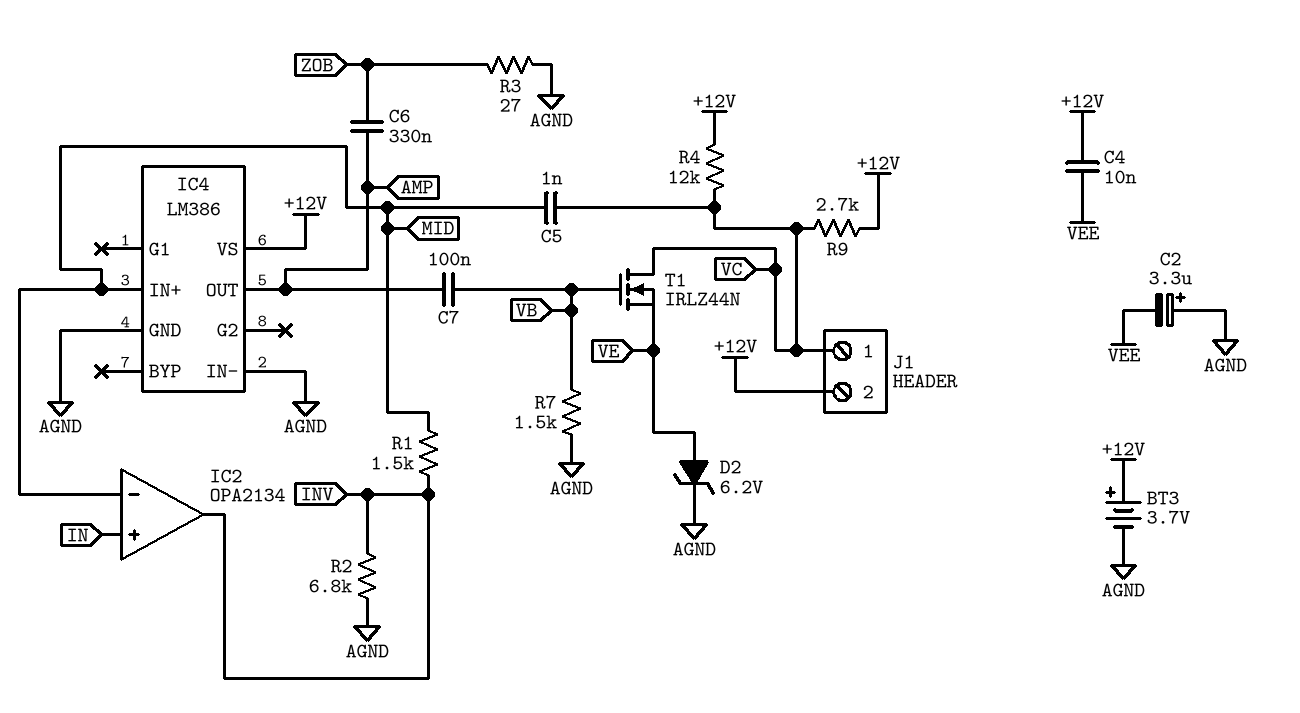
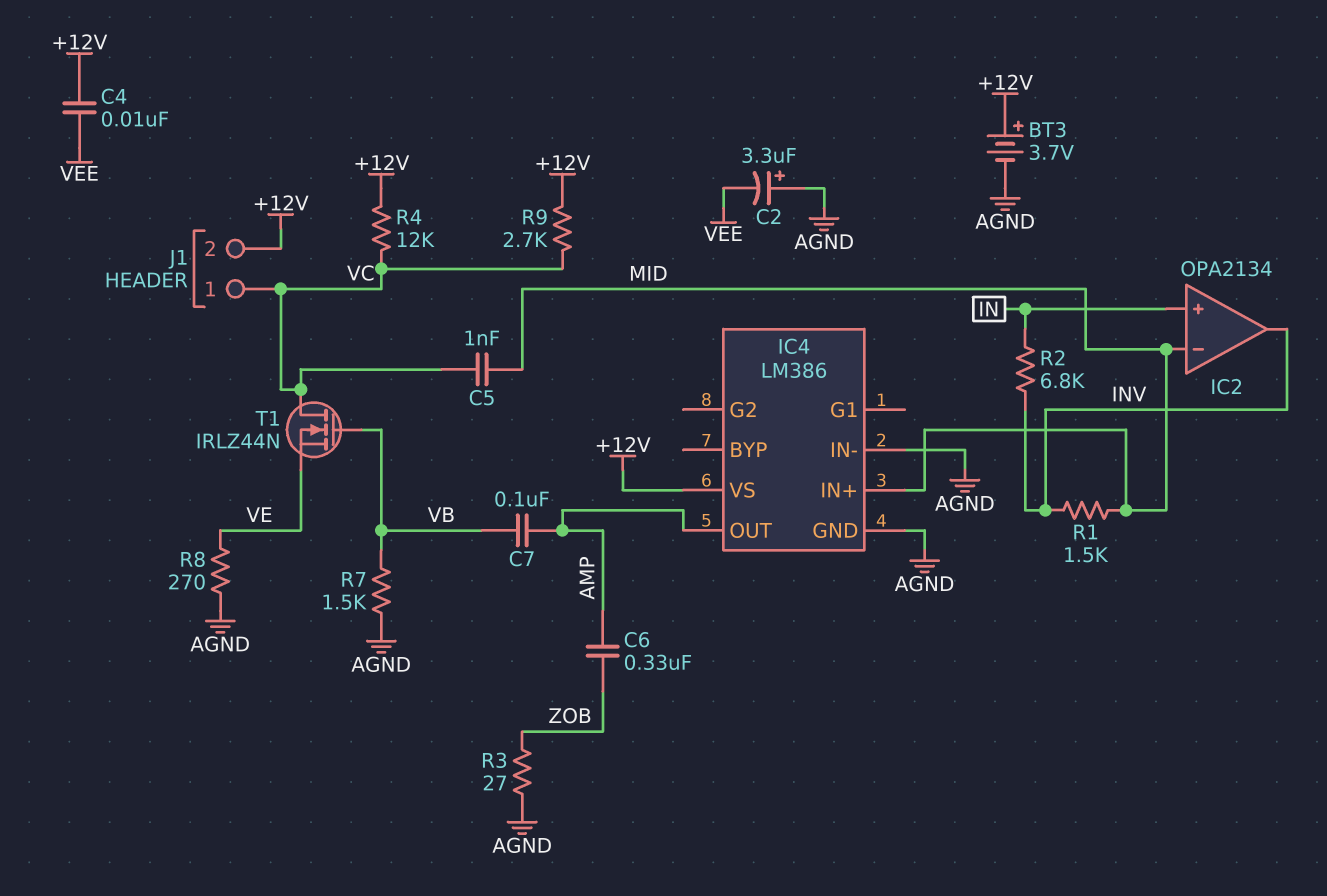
D2: zener 6.2V (A VE, K AGND) -> none
R2: 6.8k (AGND, INV) -> 6.8k (IN, INV)
R8: none -> 270 (AGND, VE)

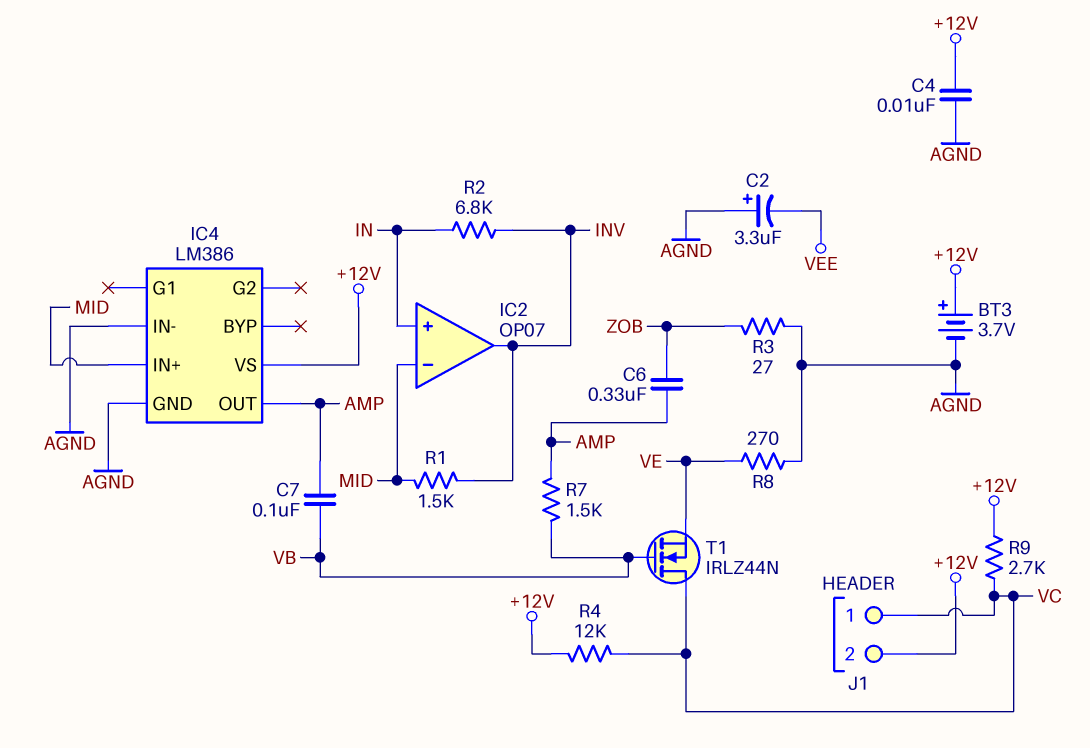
C4: 10nF (+12V, VEE) -> 10nF (+12V, AGND)
C5: 1nF (MID, VC) -> none
IC2: OPA2134 -> OP07
R7: 1.5k (AGND, VB) -> 1.5k (AMP, VB)

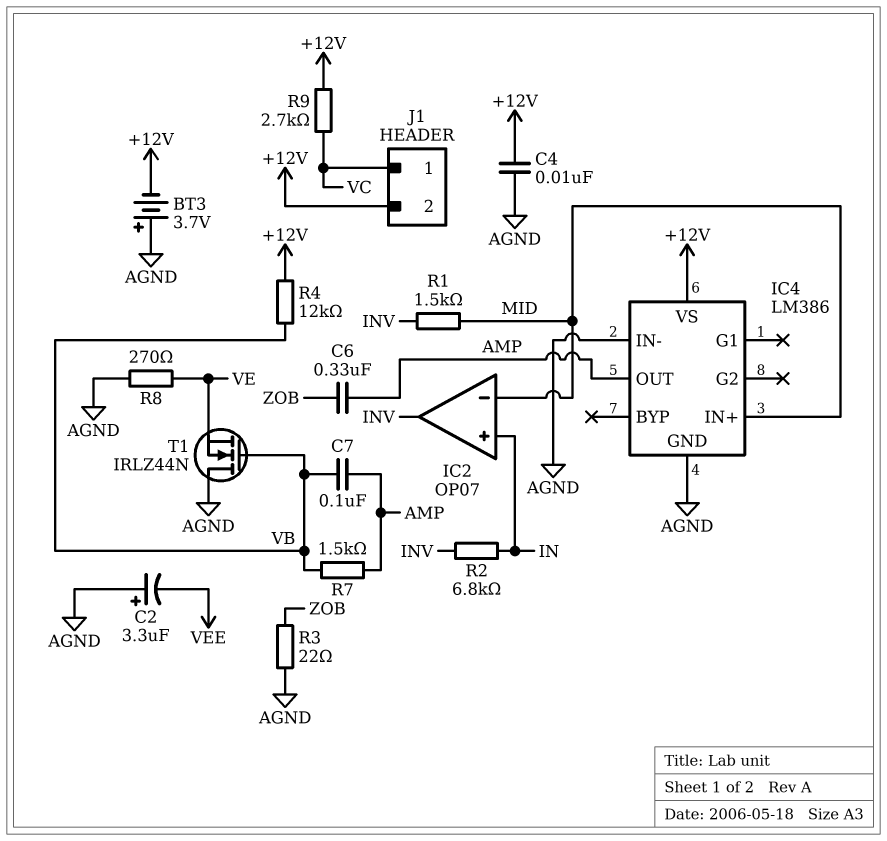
BT3: 3.7V (plus +12V, minus AGND) -> 3.7V (plus AGND, minus +12V)
R3: 27 (AGND, ZOB) -> 22 (AGND, ZOB)
R4: 12k (+12V, VC) -> 12k (+12V, VB)
T1: NMOS IRLZ44N (G VB, D VC, S VE) -> NMOS IRLZ44N (G VB, D AGND, S VE)

